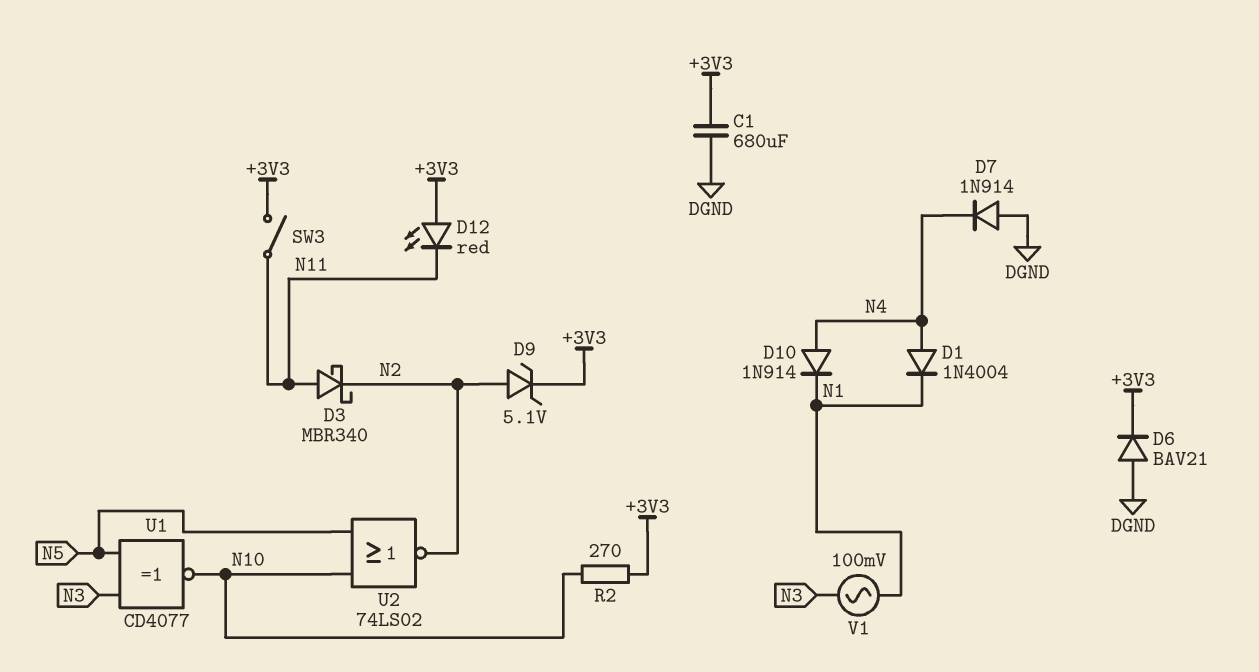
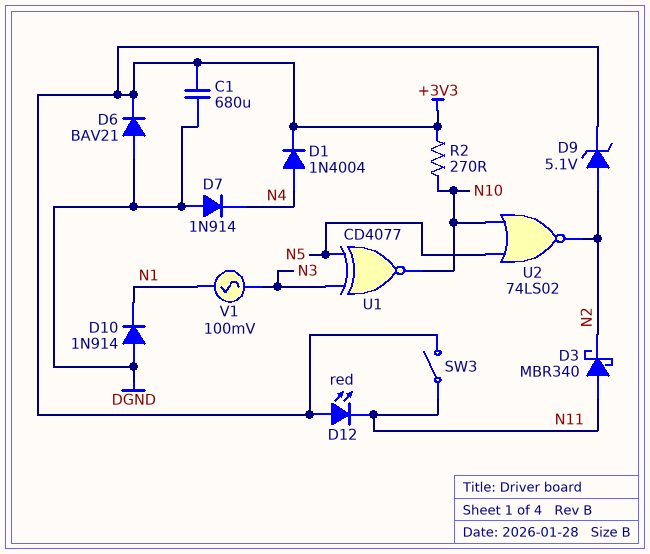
D1: diode 1N4004 (A N4, K N1) -> diode 1N4004 (A N4, K +3V3)
D10: diode 1N914 (A N4, K N1) -> diode 1N914 (A DGND, K N1)

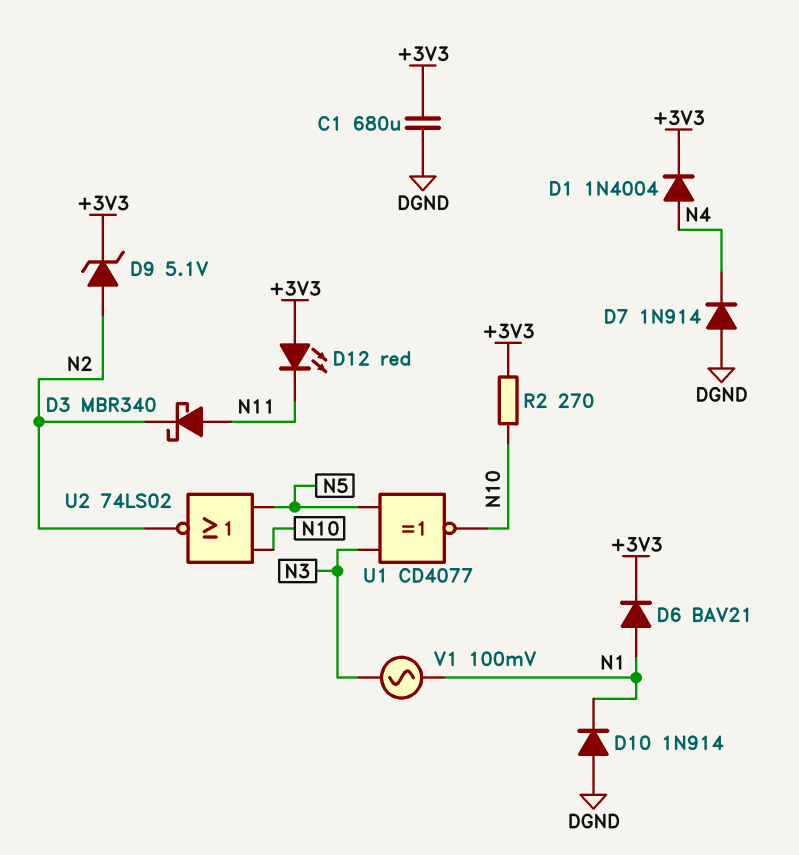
D6: diode BAV21 (A DGND, K +3V3) -> diode BAV21 (A N1, K +3V3)
SW3: switch (+3V3, N11) -> none

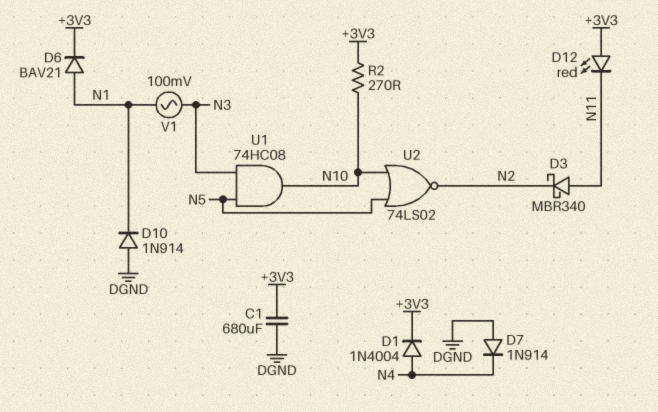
D9: zener 5.1V (A N2, K +3V3) -> none
U1: XNOR CD4077 (in N3, in N5, out N10) -> AND 74HC08 (in N3, in N5, out N10)

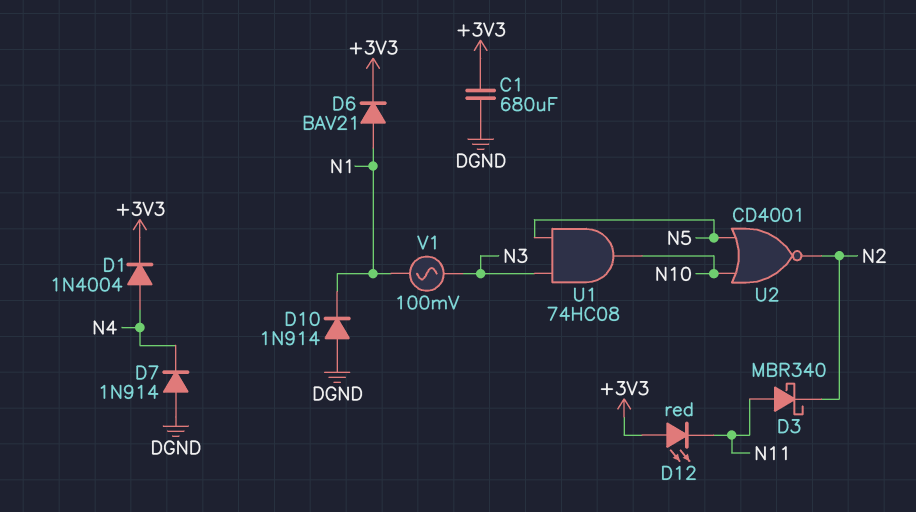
R2: 270 (+3V3, N10) -> none
U2: NOR 74LS02 (in N5, in N10, out N2) -> NOR CD4001 (in N5, in N10, out N2)

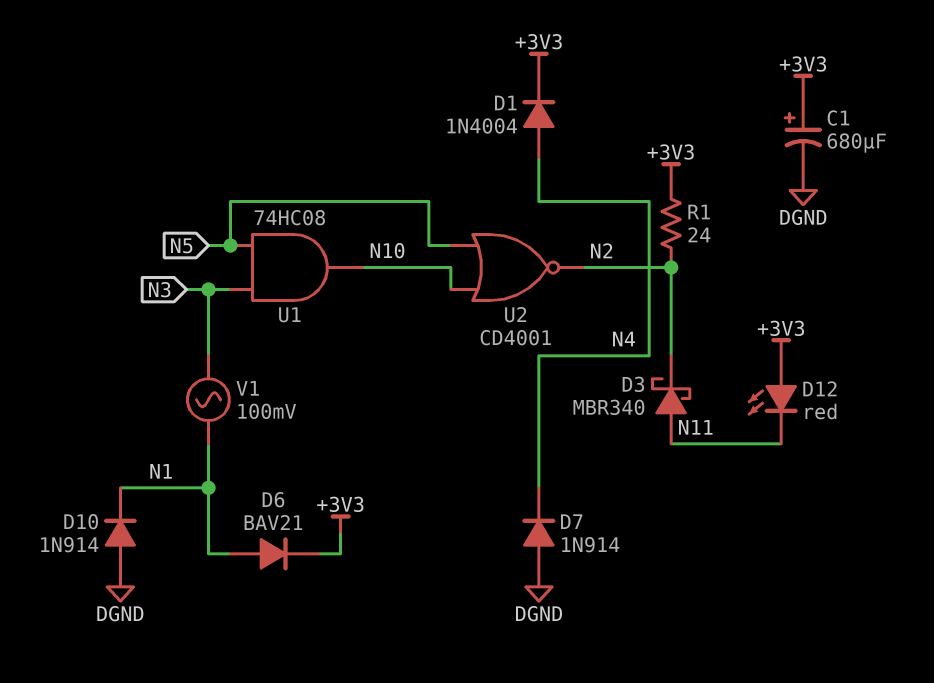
C1: 680uF (+3V3, DGND) -> 680uF (plus +3V3, minus DGND)
R1: none -> 24 (+3V3, N2)

